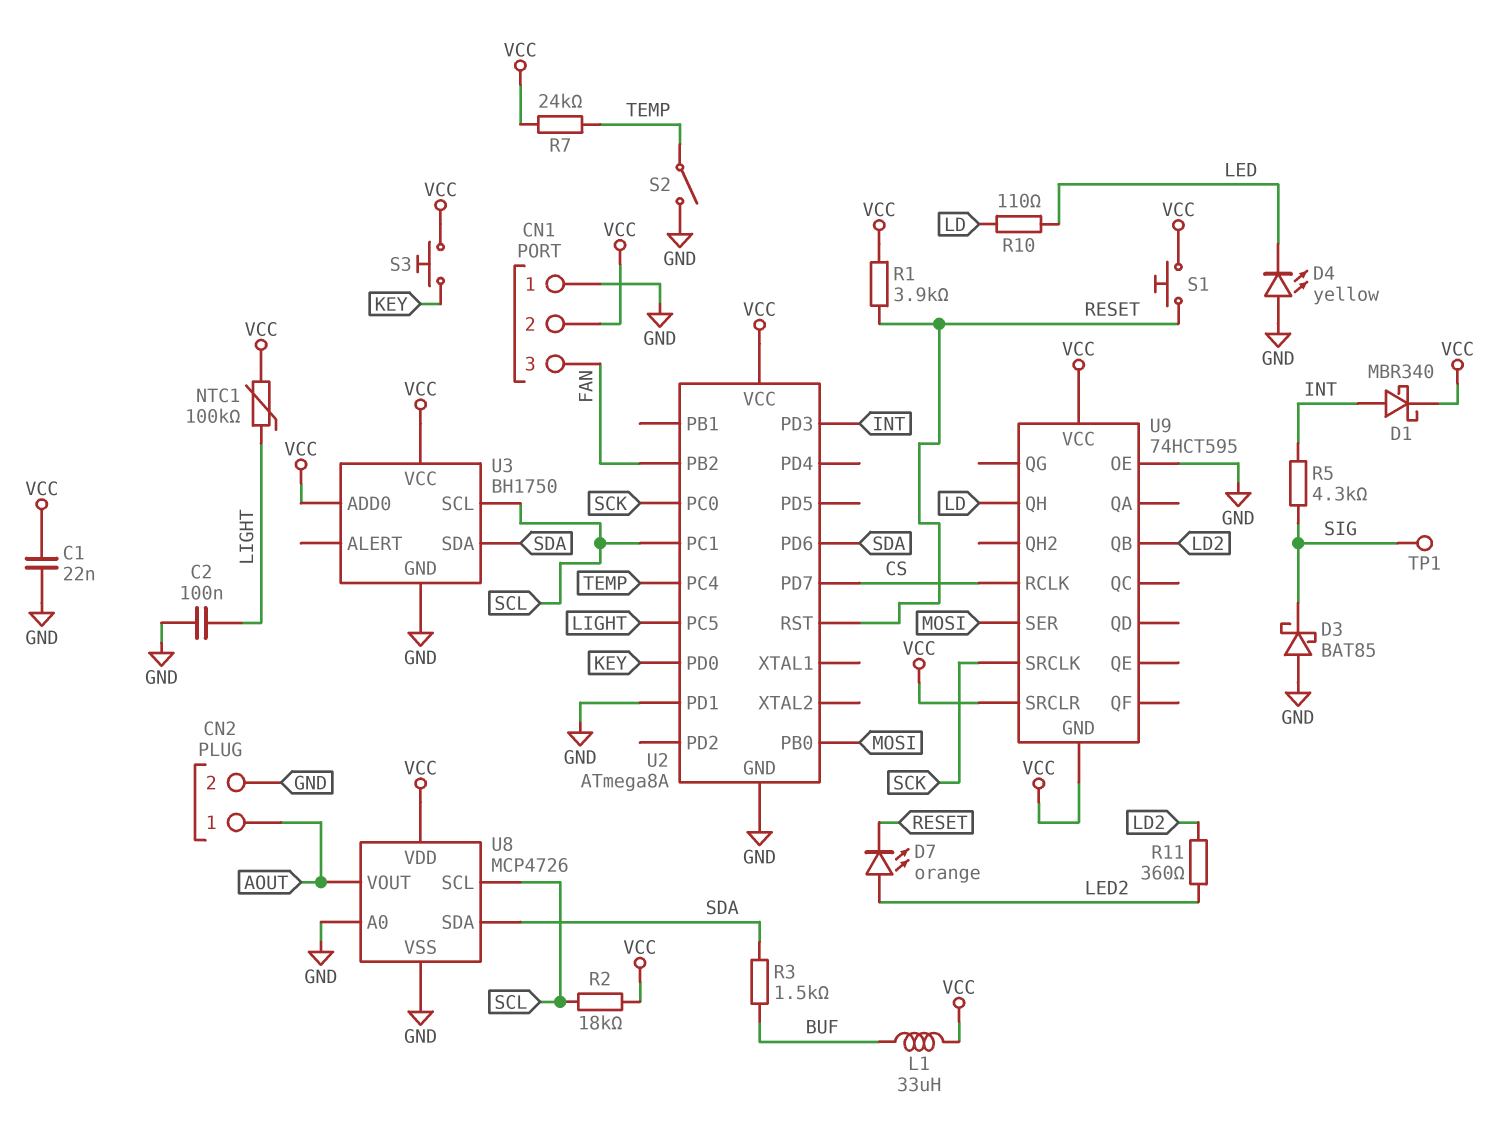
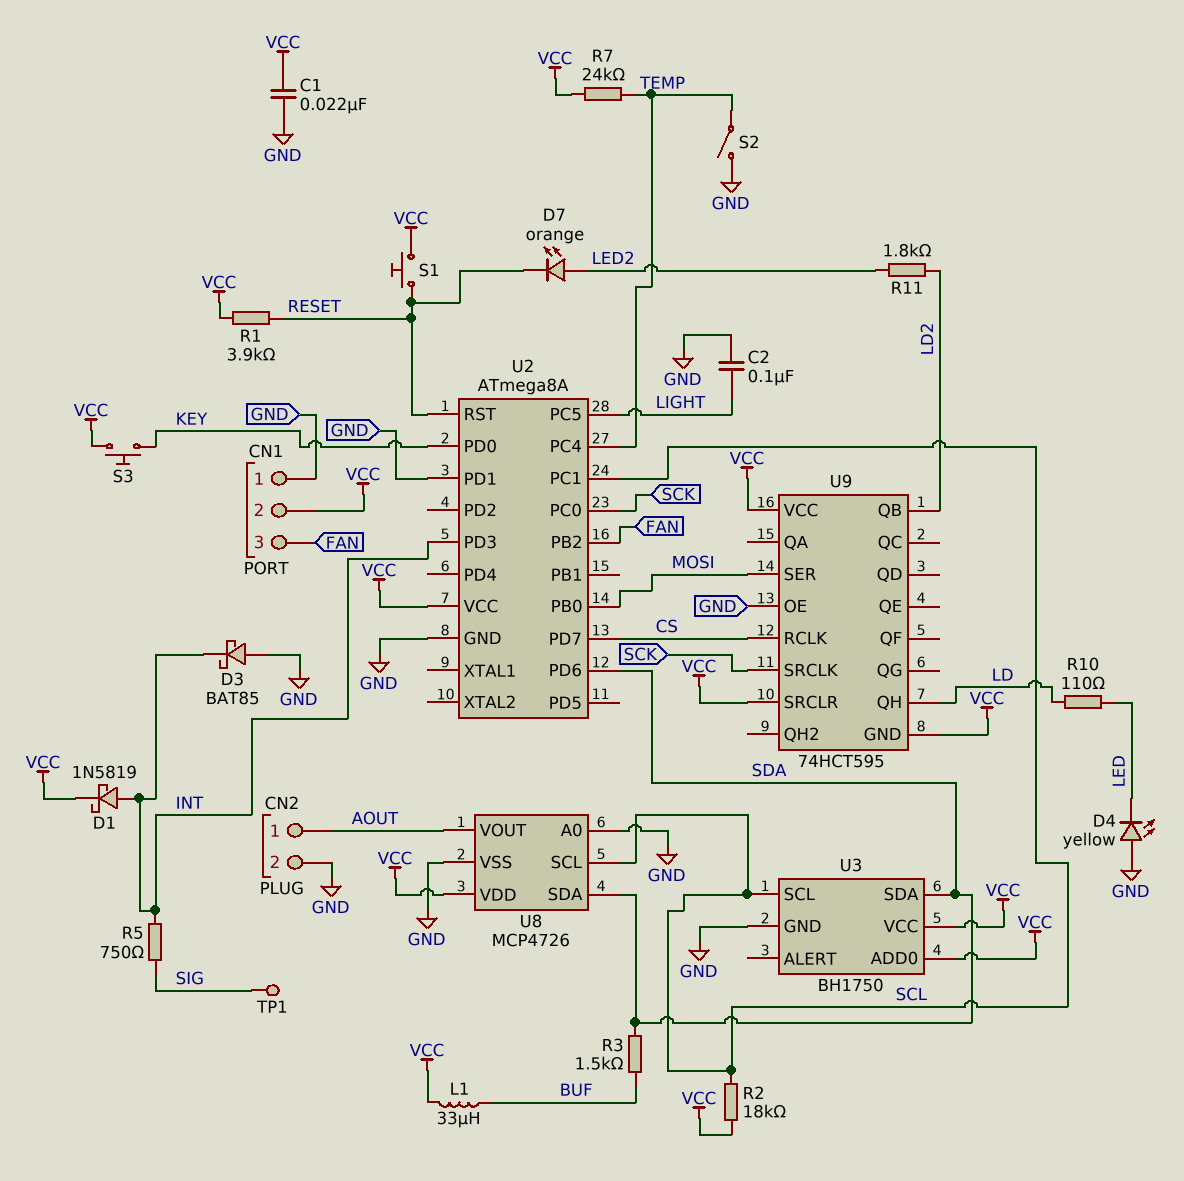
D1: schottky MBR340 (A INT, K VCC) -> schottky 1N5819 (A INT, K VCC)
D3: schottky BAT85 (A GND, K SIG) -> schottky BAT85 (A GND, K INT)
NTC1: 100k (LIGHT, VCC) -> none
R5: 4.3k (INT, SIG) -> 750 (INT, SIG)
R11: 360 (LD2, LED2) -> 1.8k (LD2, LED2)

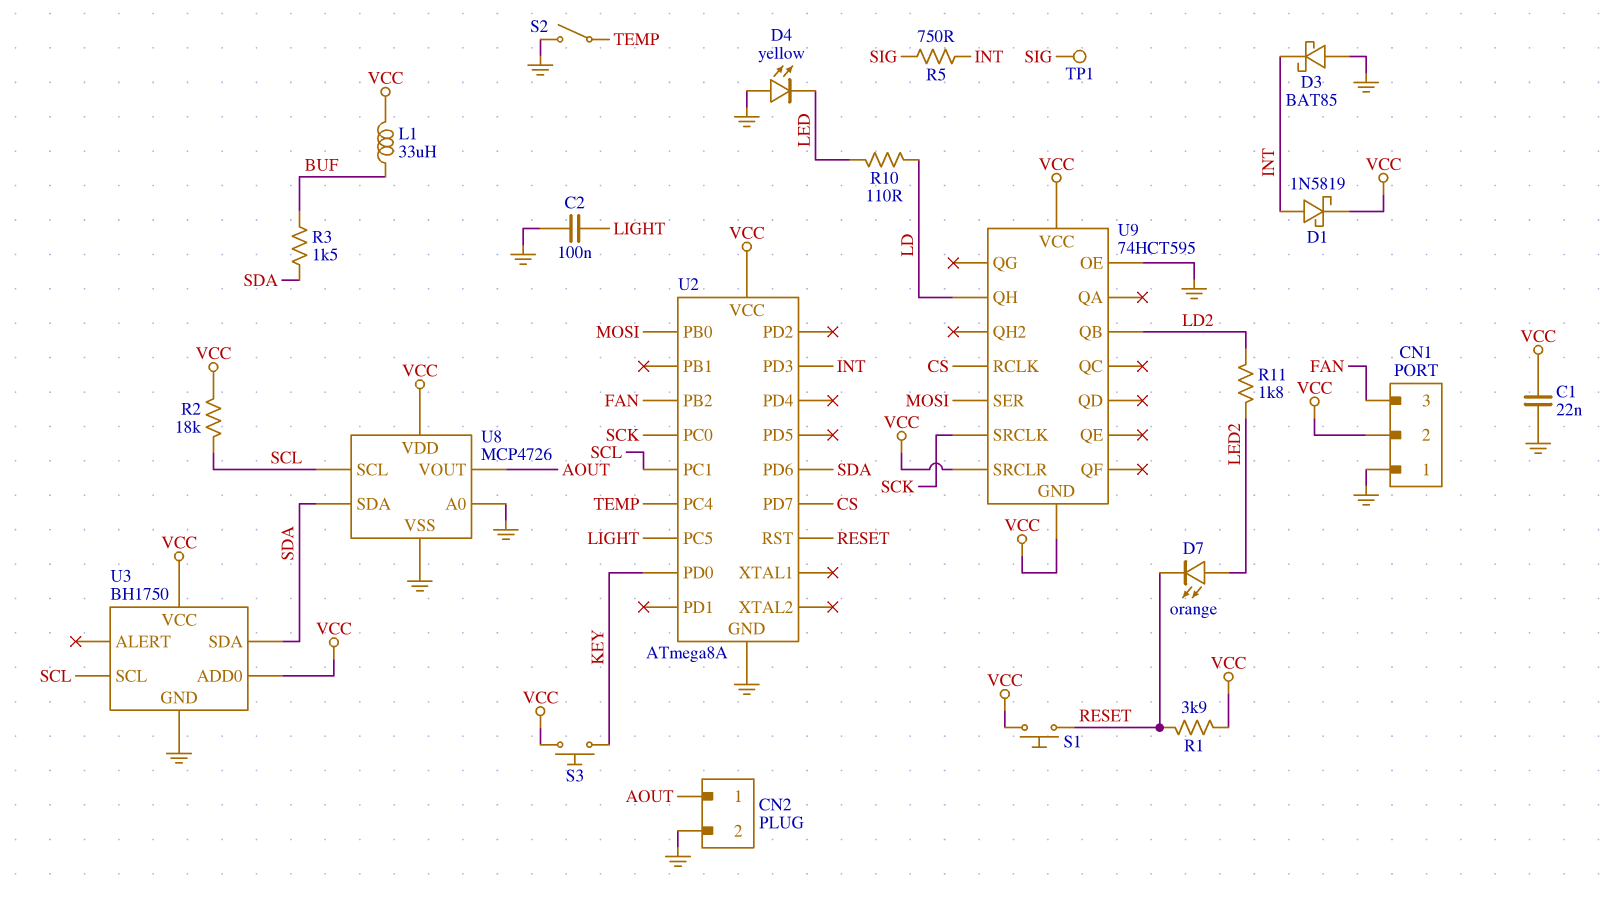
R7: 24k (TEMP, VCC) -> none
U2 pin PD1: GND -> none

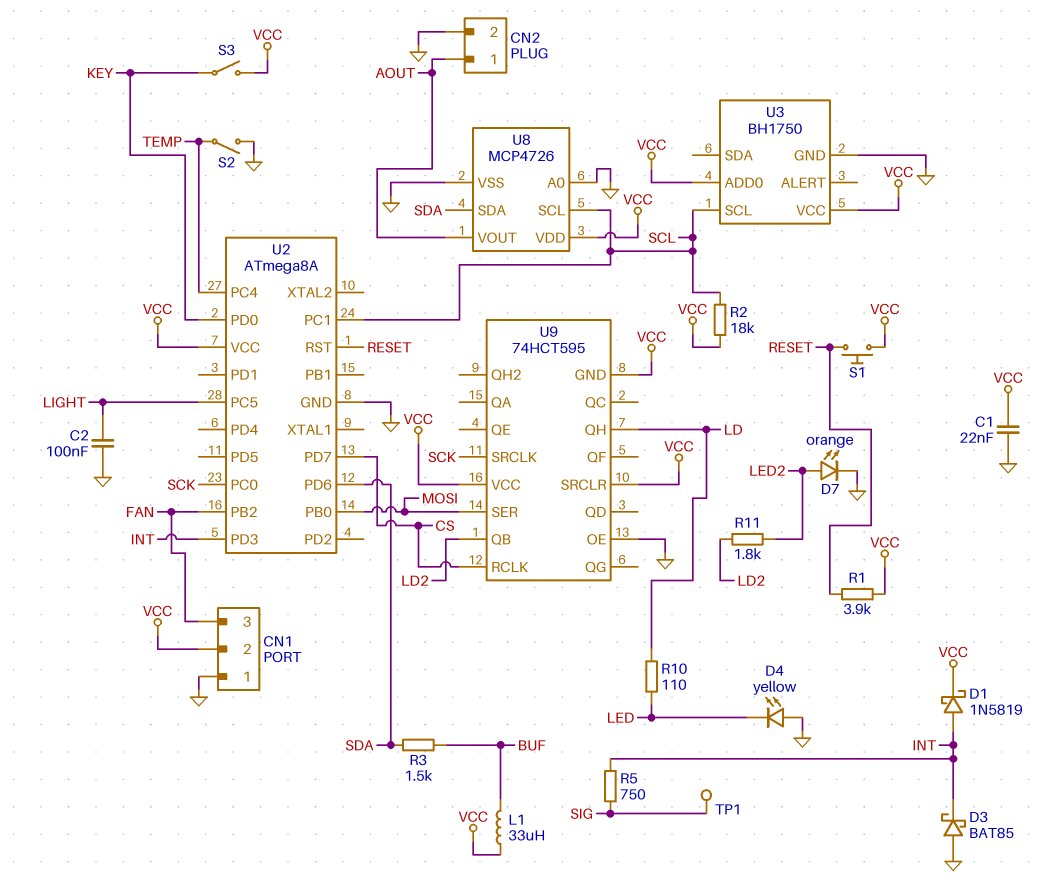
D7: LED orange (A LED2, K RESET) -> LED orange (A LED2, K GND)
S3: button (KEY, VCC) -> switch (KEY, VCC)
U3 pin SDA: SDA -> none

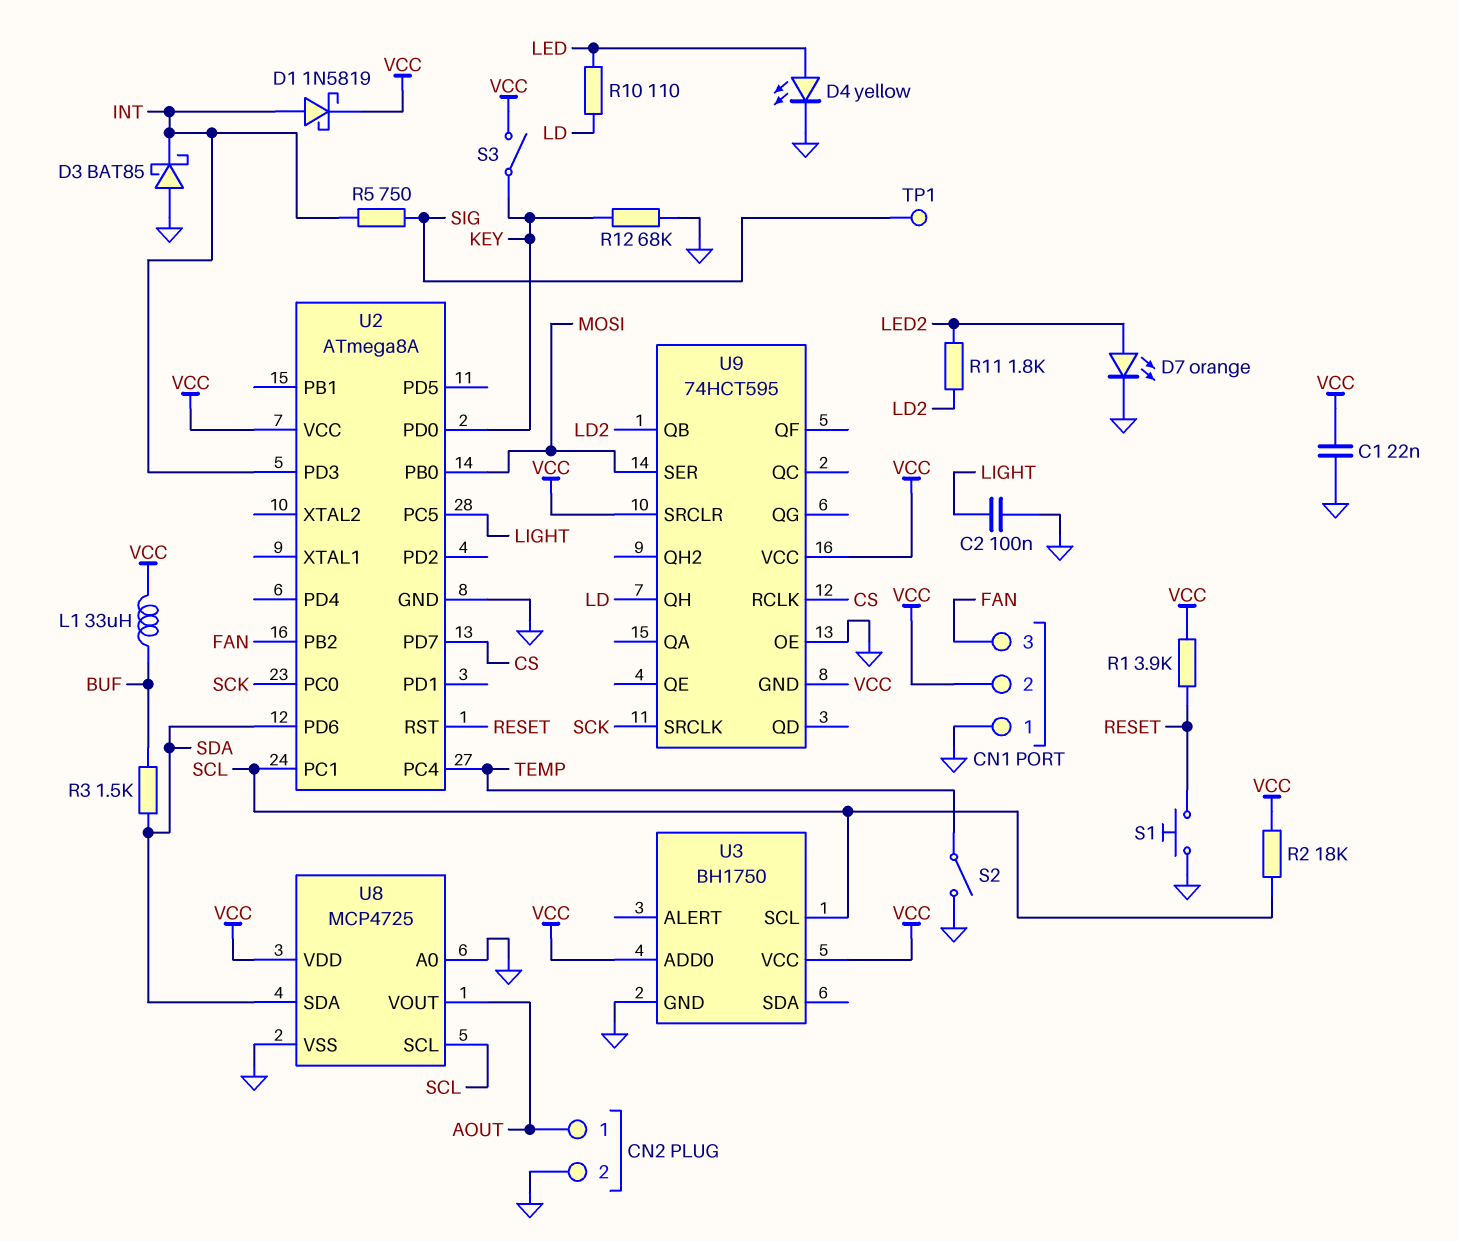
D4: LED yellow (A GND, K LED) -> LED yellow (A LED, K GND)
R12: none -> 68k (GND, KEY)
S1: button (RESET, VCC) -> button (GND, RESET)
U8: MCP4726 -> MCP4725

